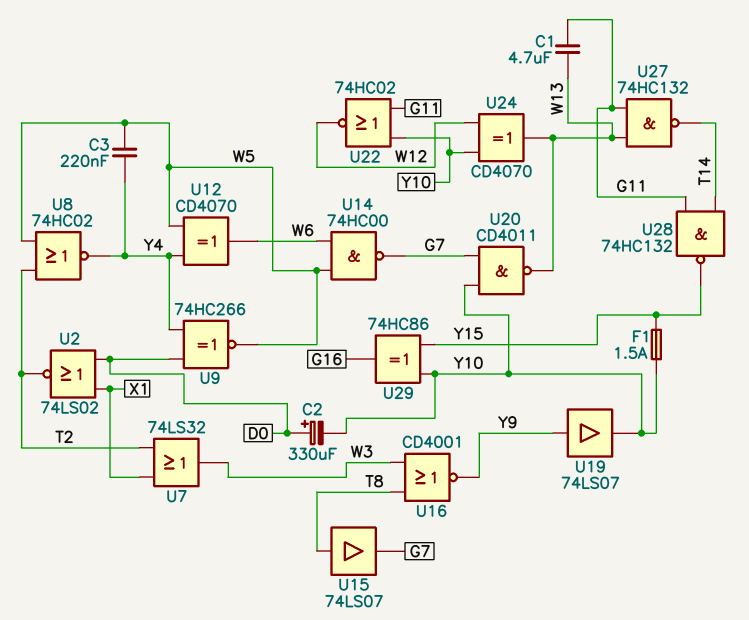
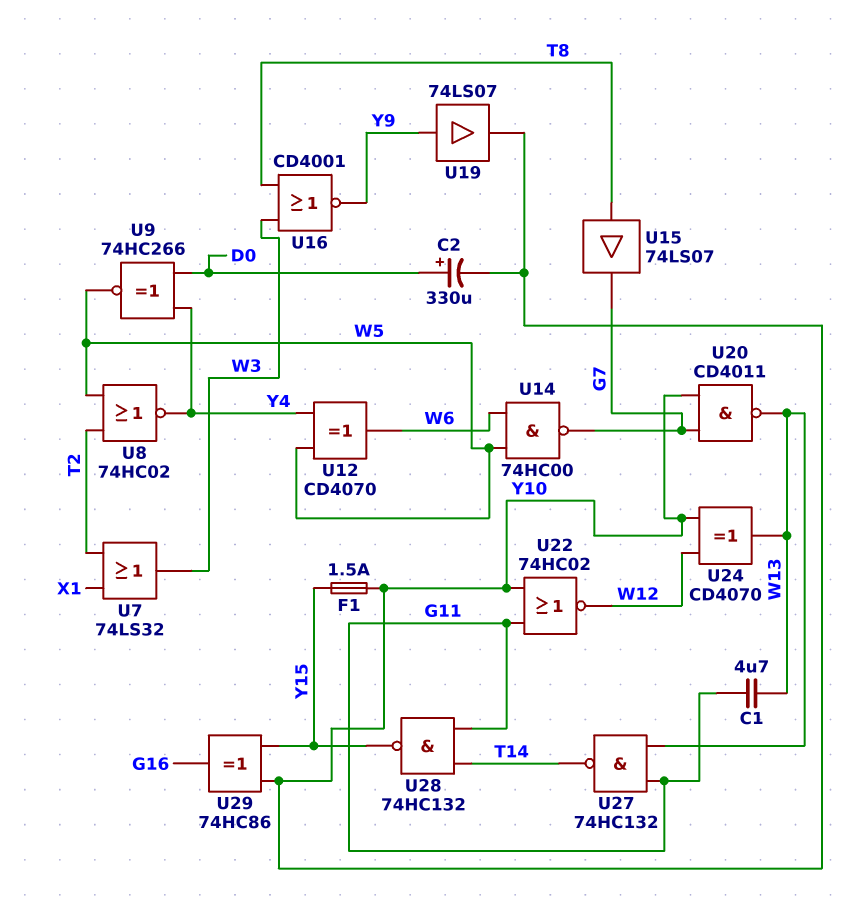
C3: 220nF (W5, Y4) -> none
U2: NOR 74LS02 (in D0, in X1, out T2) -> none

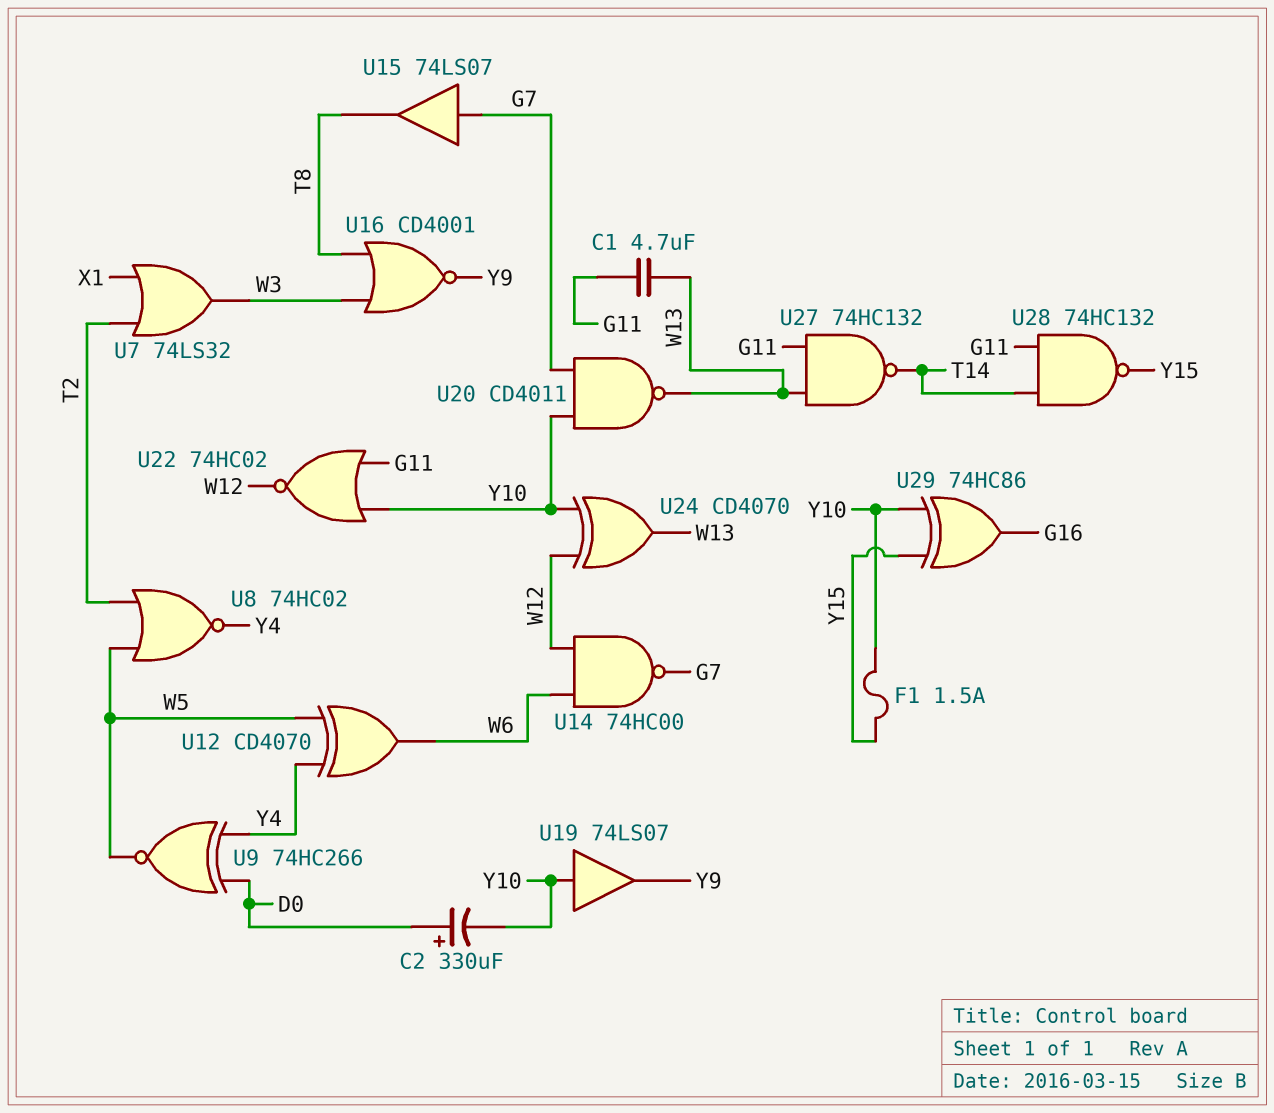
U14: NAND 74HC00 (in W5, in W6, out G7) -> NAND 74HC00 (in W6, in W12, out G7)
U15: buffer 74LS07 (in T8, out G7) -> buffer 74LS07 (in G7, out T8)
U19: buffer 74LS07 (in Y9, out Y10) -> buffer 74LS07 (in Y10, out Y9)

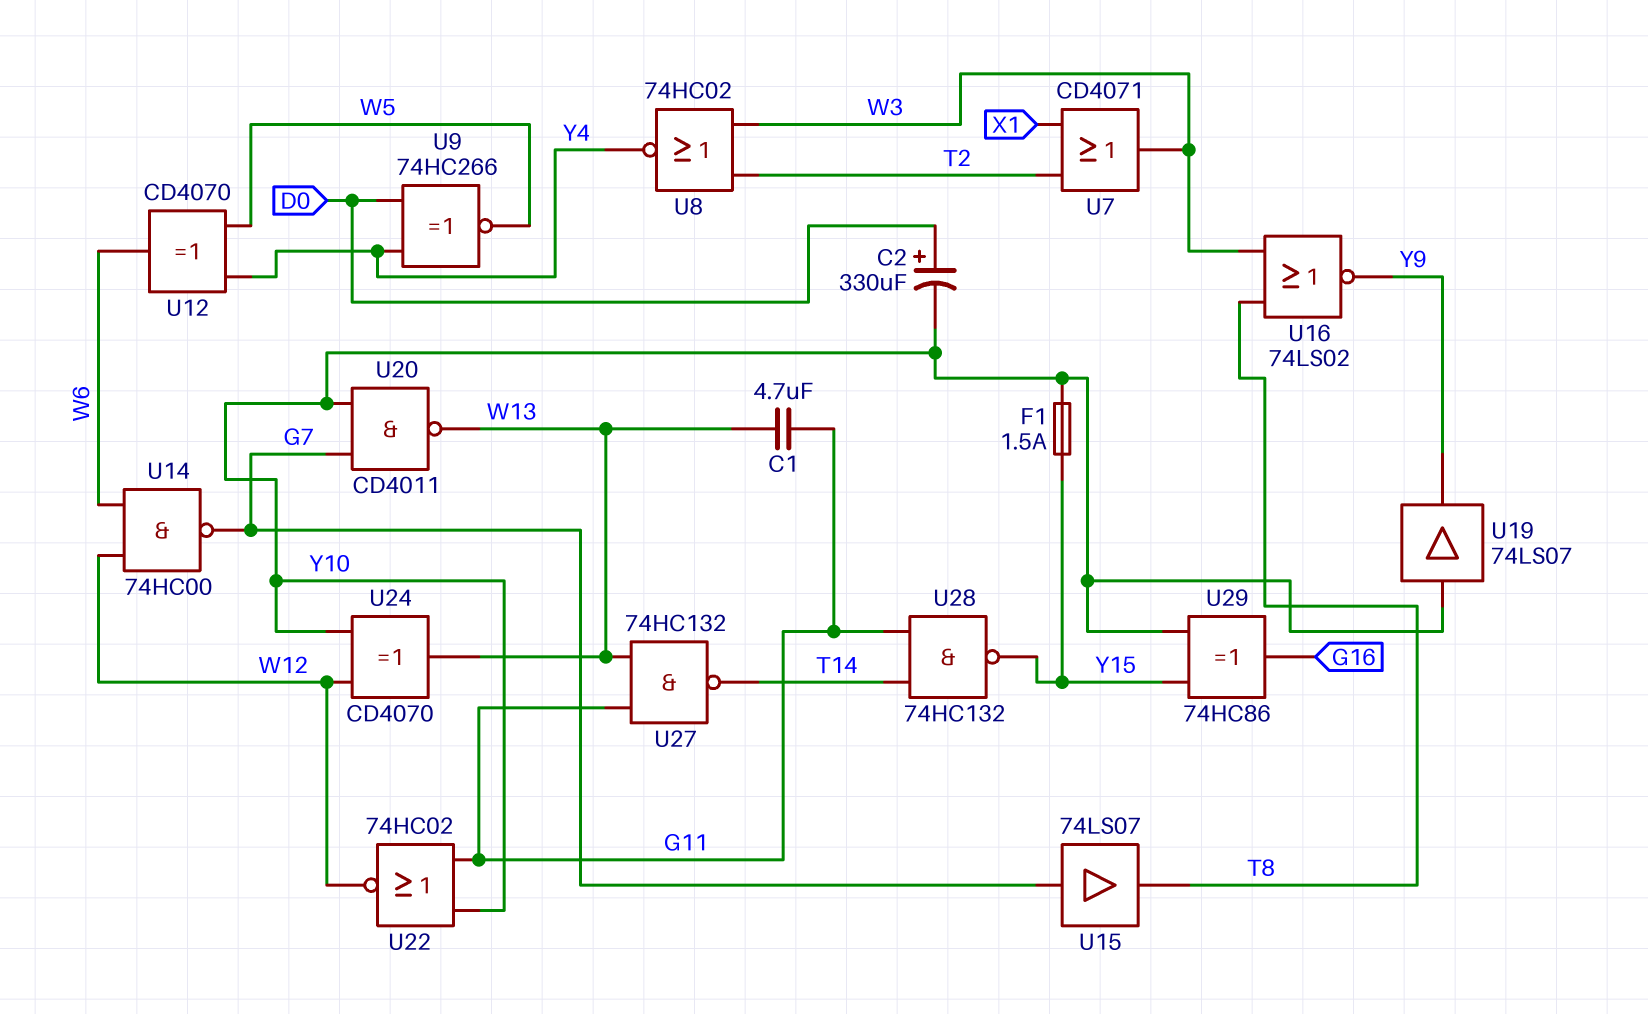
U7: OR 74LS32 (in T2, in X1, out W3) -> OR CD4071 (in T2, in X1, out W3)
U8: NOR 74HC02 (in T2, in W5, out Y4) -> NOR 74HC02 (in T2, in W3, out Y4)
U16: NOR CD4001 (in T8, in W3, out Y9) -> NOR 74LS02 (in T8, in W3, out Y9)

